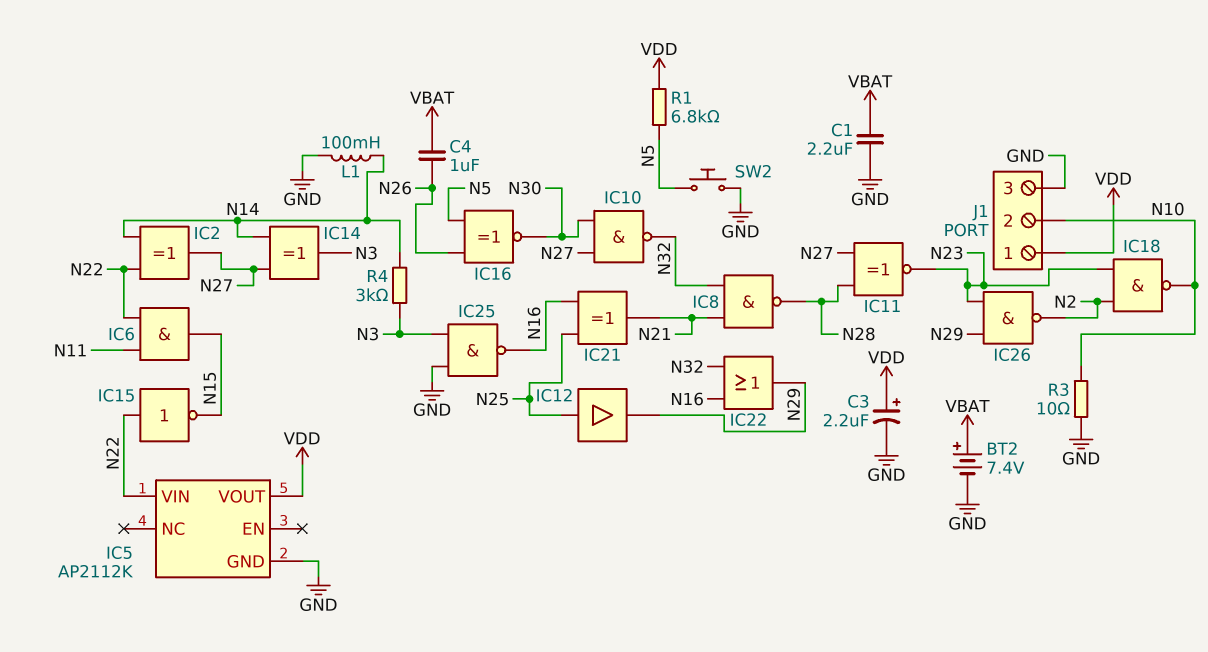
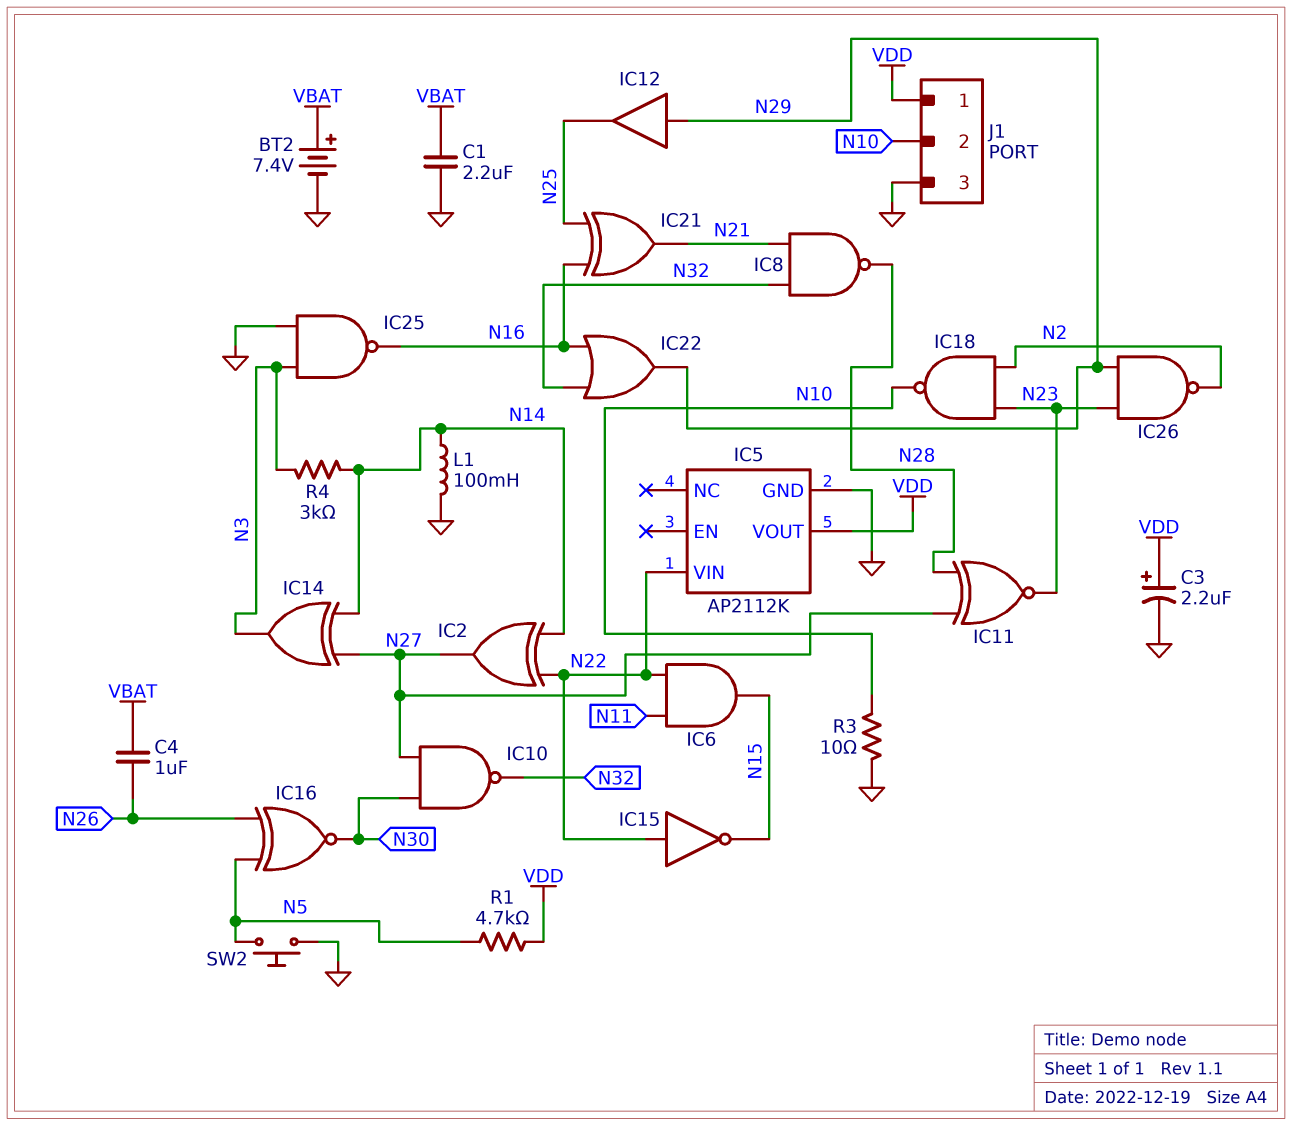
IC12: buffer (in N25, out N29) -> buffer (in N29, out N25)
R1: 6.8k (N5, VDD) -> 4.7k (N5, VDD)

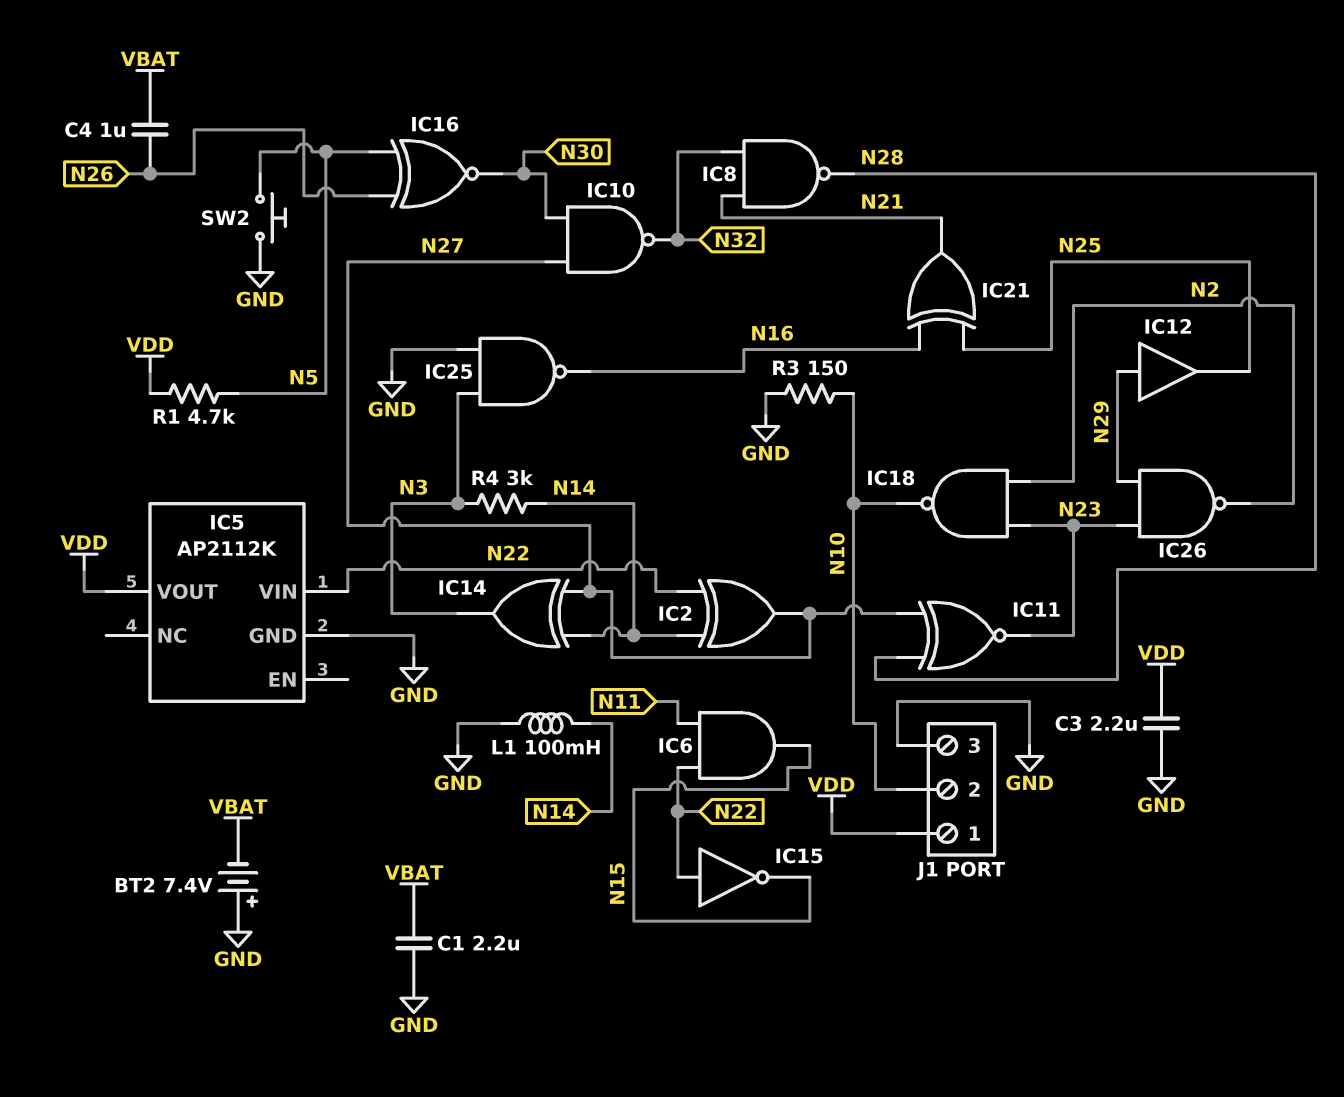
BT2: 7.4V (plus VBAT, minus GND) -> 7.4V (plus GND, minus VBAT)
C3: 2.2uF (plus VDD, minus GND) -> 2.2uF (GND, VDD)
IC22: OR (in N16, in N32, out N29) -> none
R3: 10 (GND, N10) -> 150 (GND, N10)

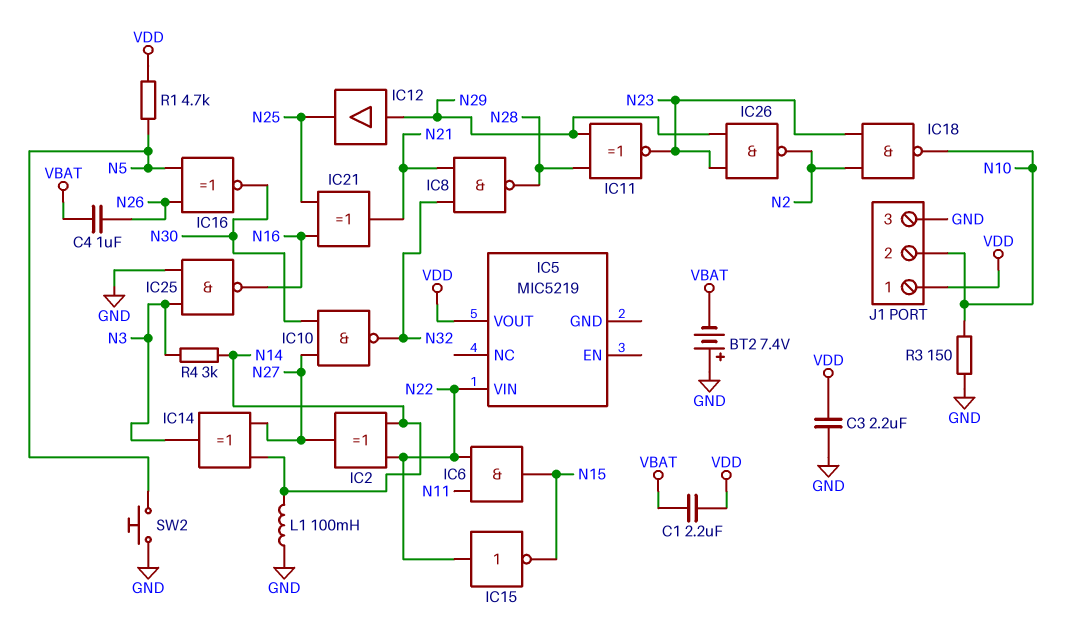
C1: 2.2uF (GND, VBAT) -> 2.2uF (VBAT, VDD)
IC5: AP2112K -> MIC5219
IC5 pin GND: GND -> none
IC11: XNOR (in N27, in N28, out N23) -> XNOR (in N28, in N29, out N23)

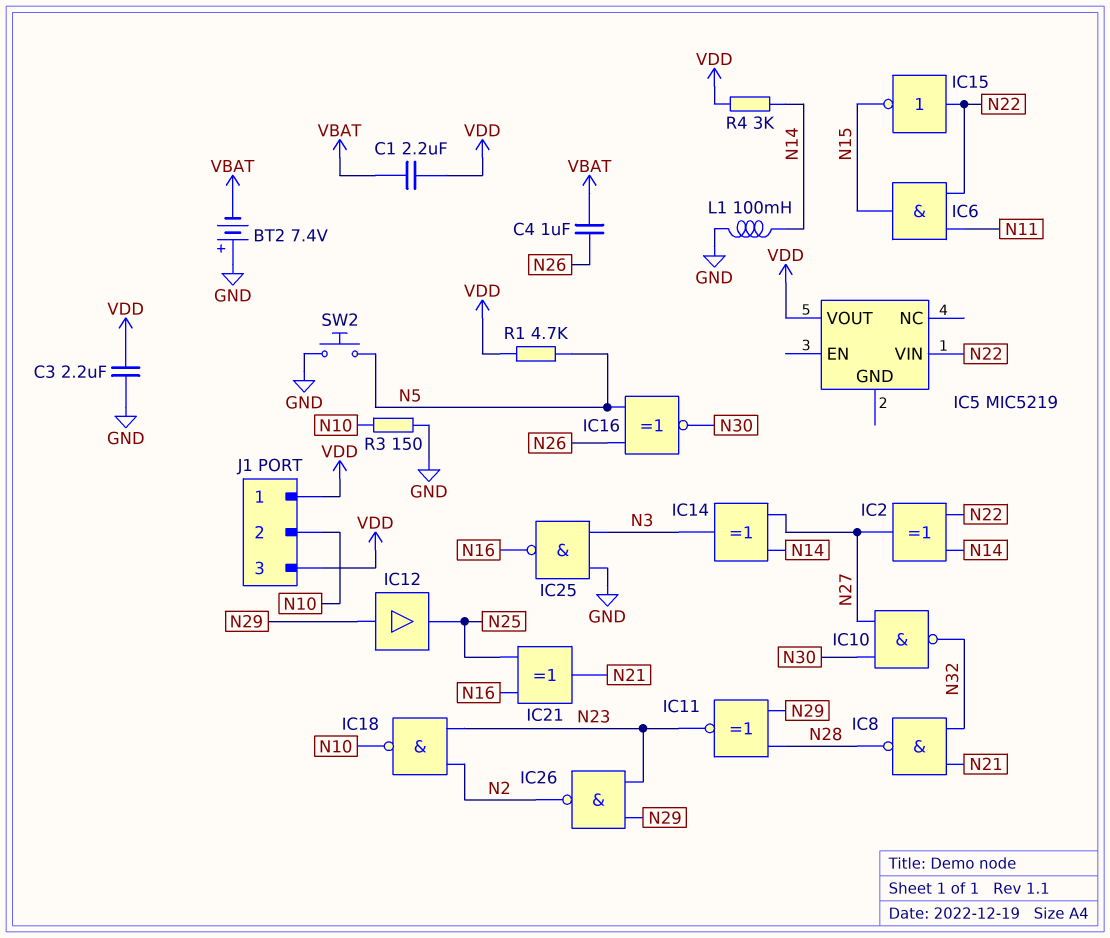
J1 pin 3: GND -> VDD
R4: 3k (N3, N14) -> 3k (N14, VDD)

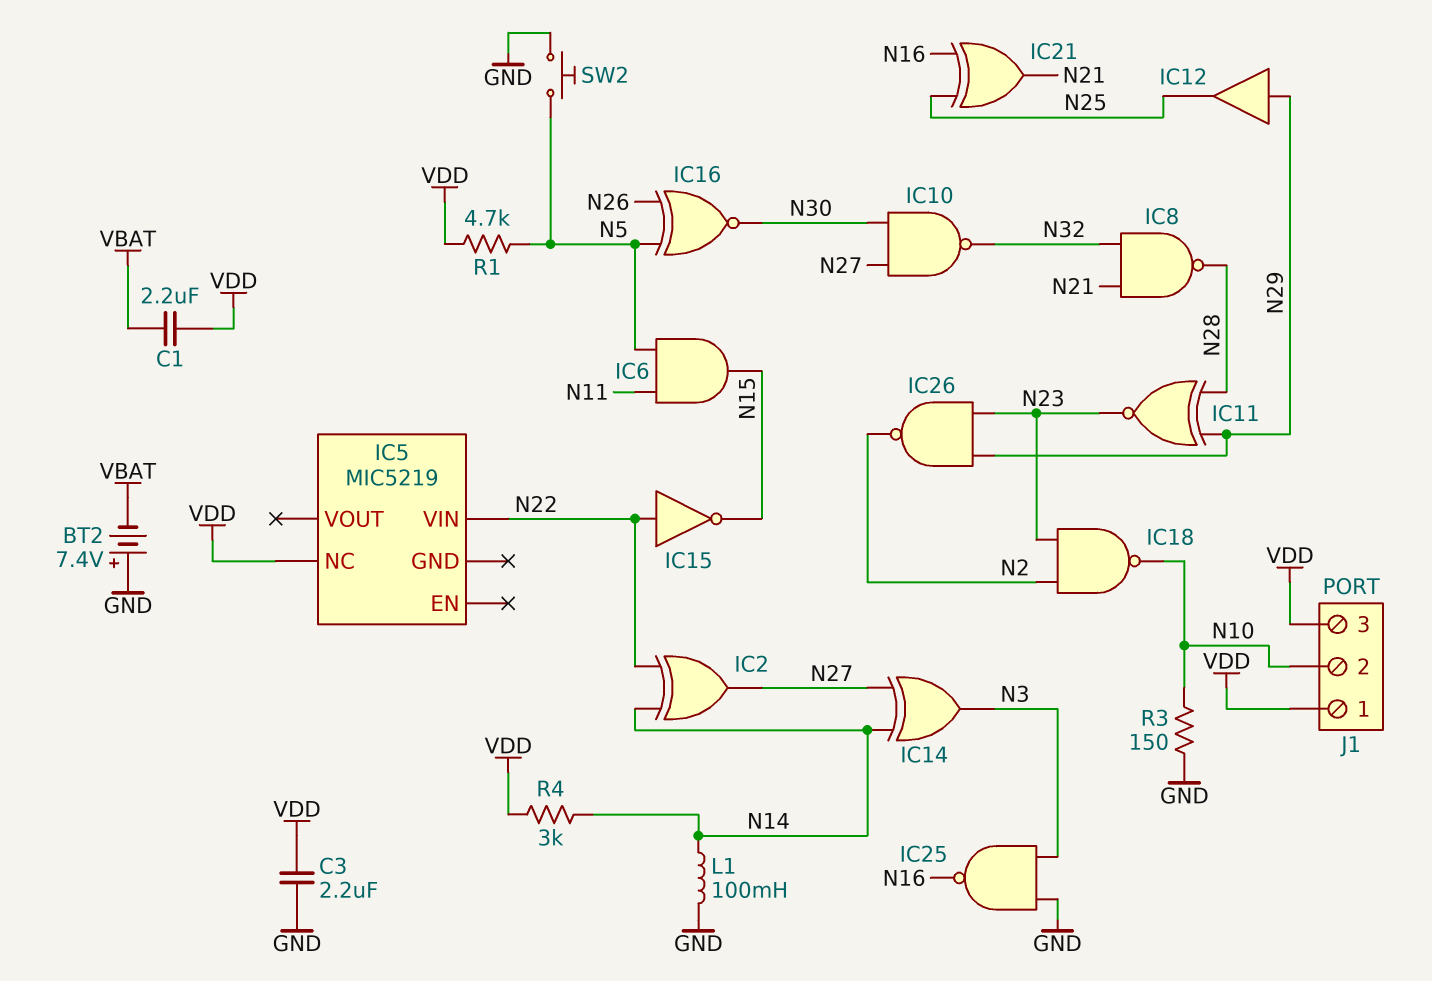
C4: 1uF (N26, VBAT) -> none
IC5 pin NC: none -> VDD
IC5 pin VOUT: VDD -> none
IC6: AND (in N11, in N22, out N15) -> AND (in N5, in N11, out N15)

